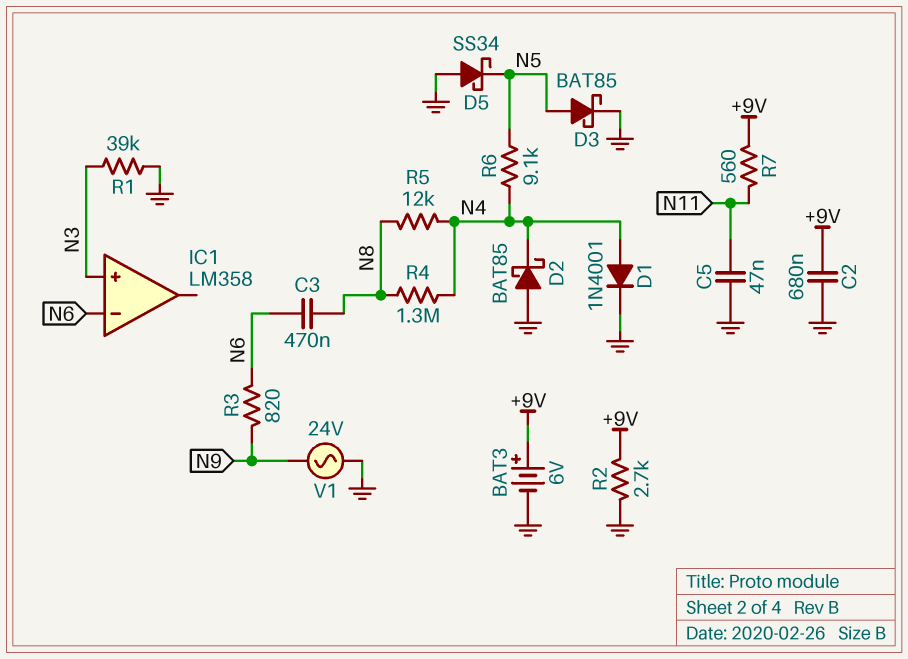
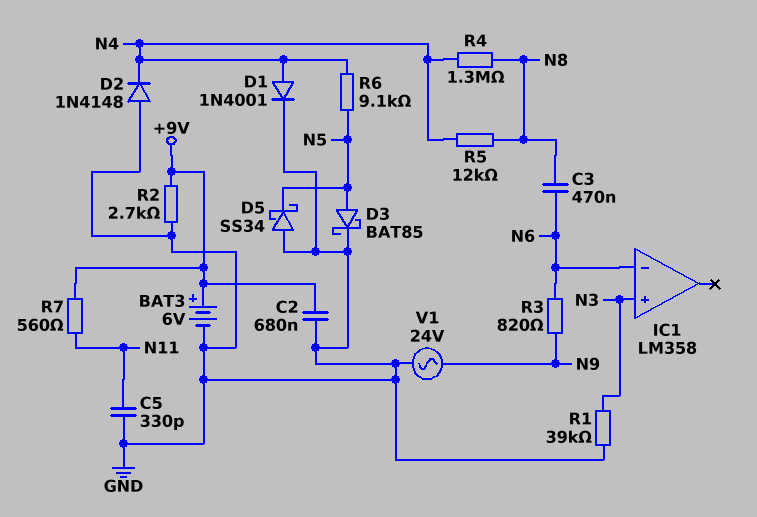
C5: 47nF (GND, N11) -> 330pF (GND, N11)
D2: schottky BAT85 (A GND, K N4) -> diode 1N4148 (A GND, K N4)

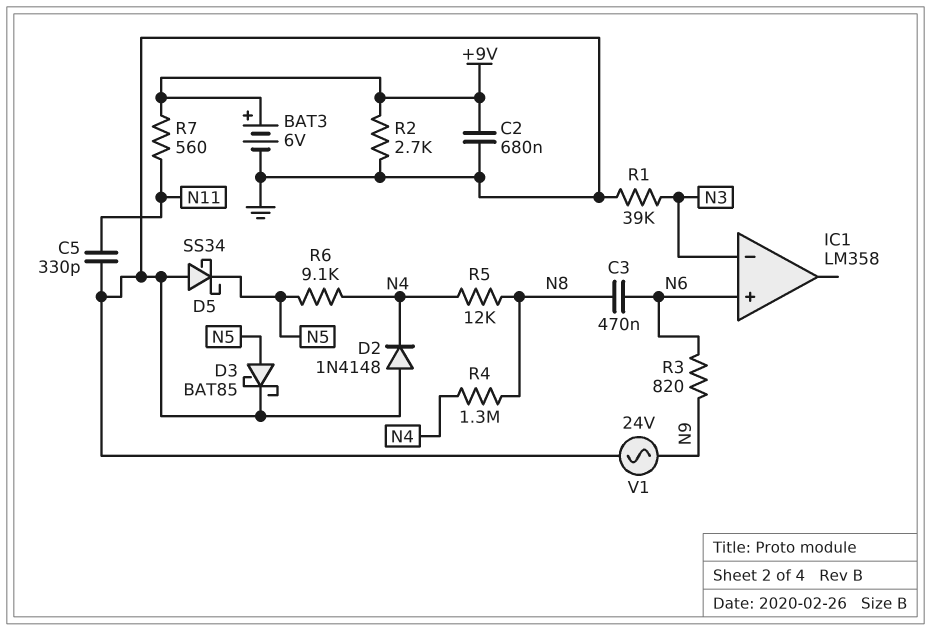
D1: diode 1N4001 (A N4, K GND) -> none
IC1 pin in+: N3 -> N6
IC1 pin in-: N6 -> N3

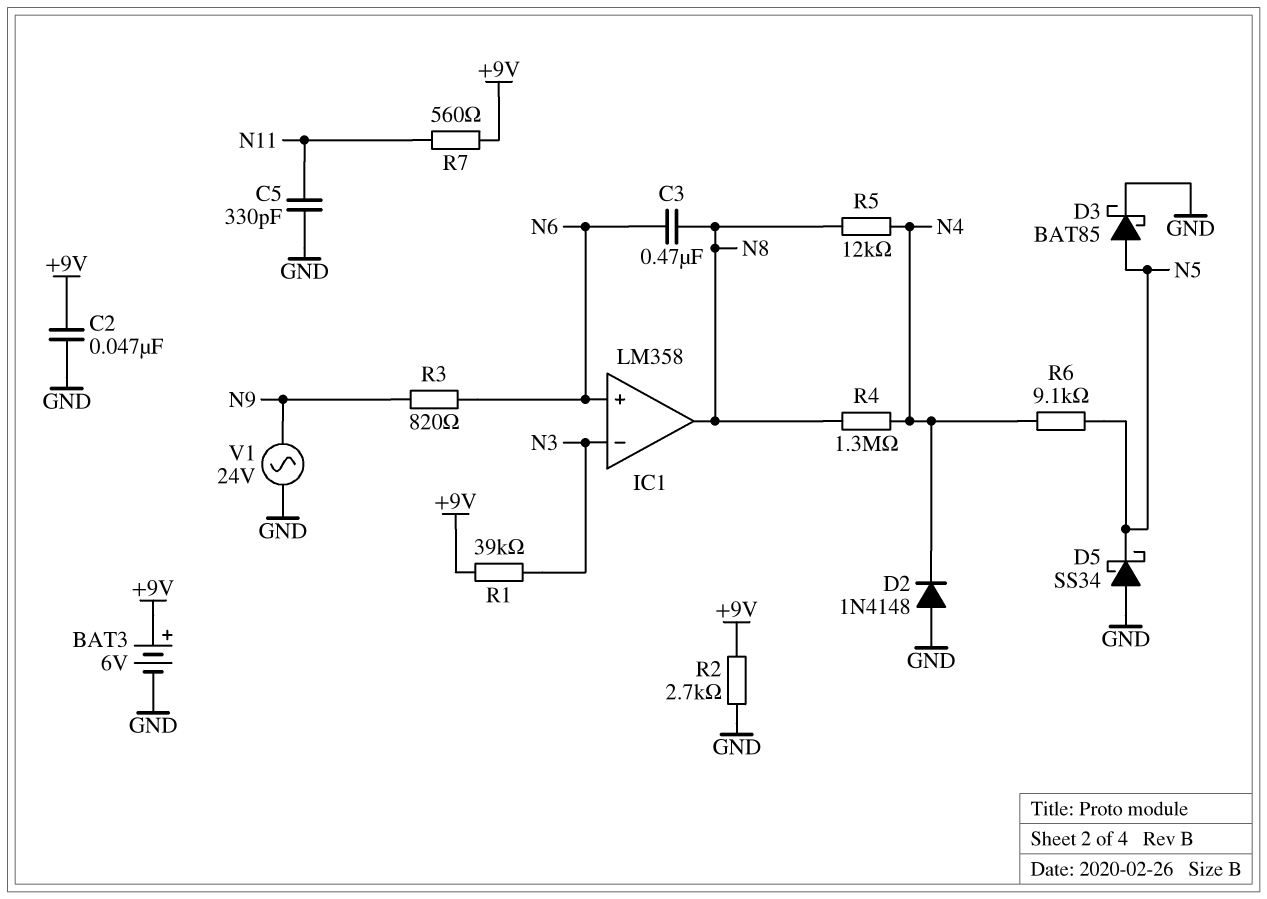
C2: 680nF (+9V, GND) -> 47nF (+9V, GND)
IC1 pin out: none -> N8
R1: 39k (GND, N3) -> 39k (+9V, N3)

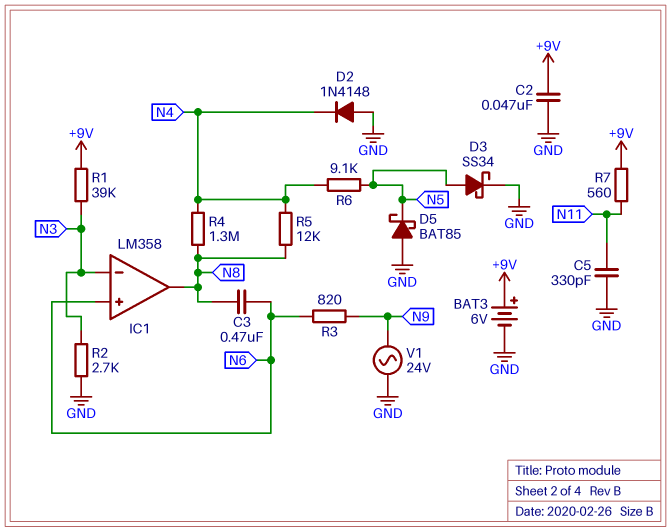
D3: schottky BAT85 (A N5, K GND) -> schottky SS34 (A N5, K GND)
D5: schottky SS34 (A GND, K N5) -> schottky BAT85 (A GND, K N5)
R2: 2.7k (+9V, GND) -> 2.7k (GND, N3)

